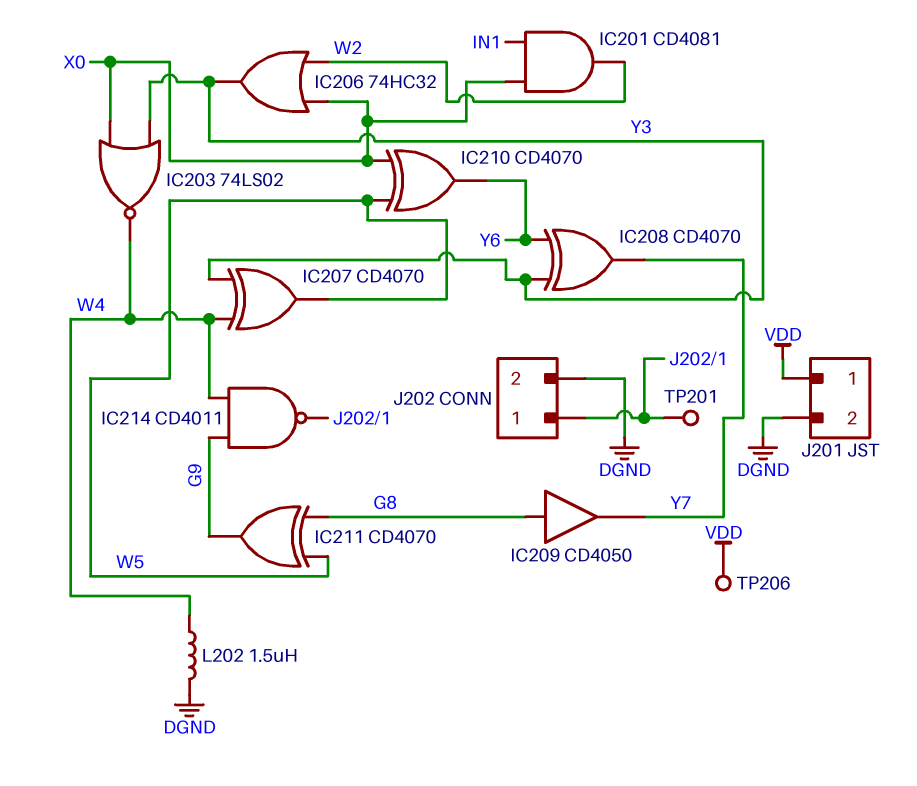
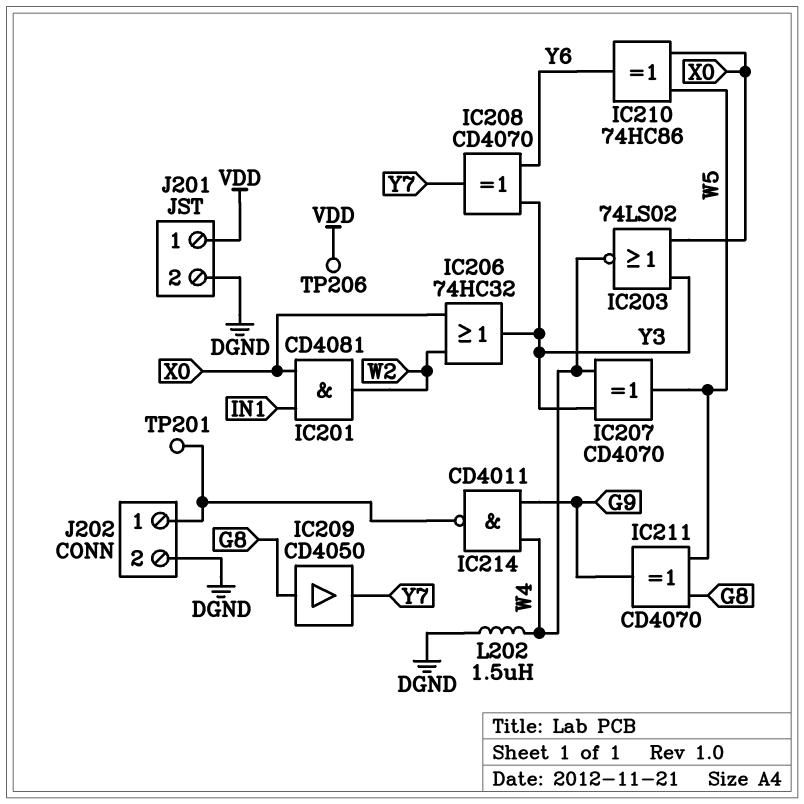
IC210: XOR CD4070 (in W5, in X0, out Y6) -> XOR 74HC86 (in W5, in X0, out Y6)

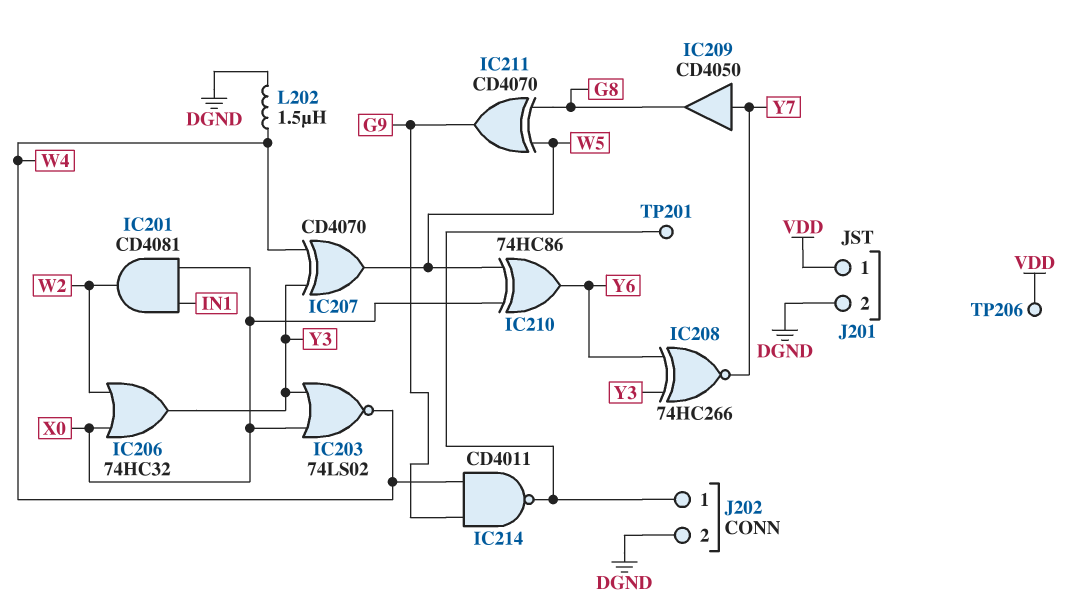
IC208: XOR CD4070 (in Y3, in Y6, out Y7) -> XNOR 74HC266 (in Y3, in Y6, out Y7)
IC209: buffer CD4050 (in G8, out Y7) -> buffer CD4050 (in Y7, out G8)

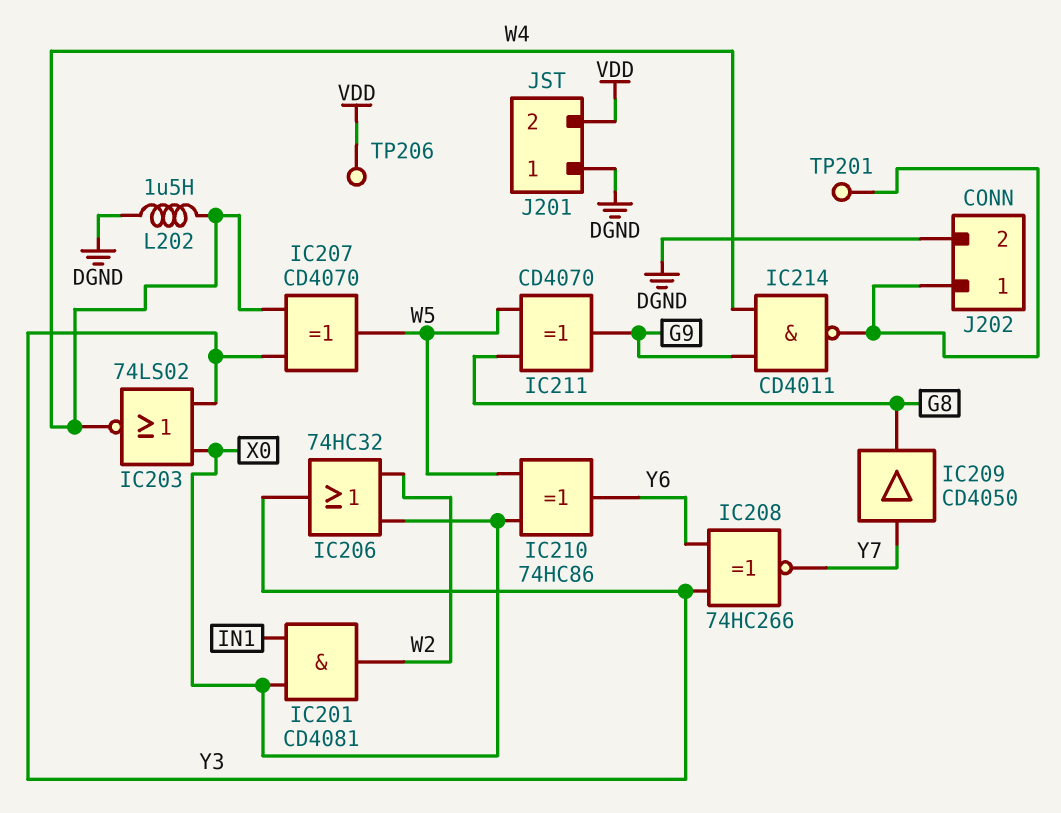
J201 pin 1: VDD -> DGND
J201 pin 2: DGND -> VDD

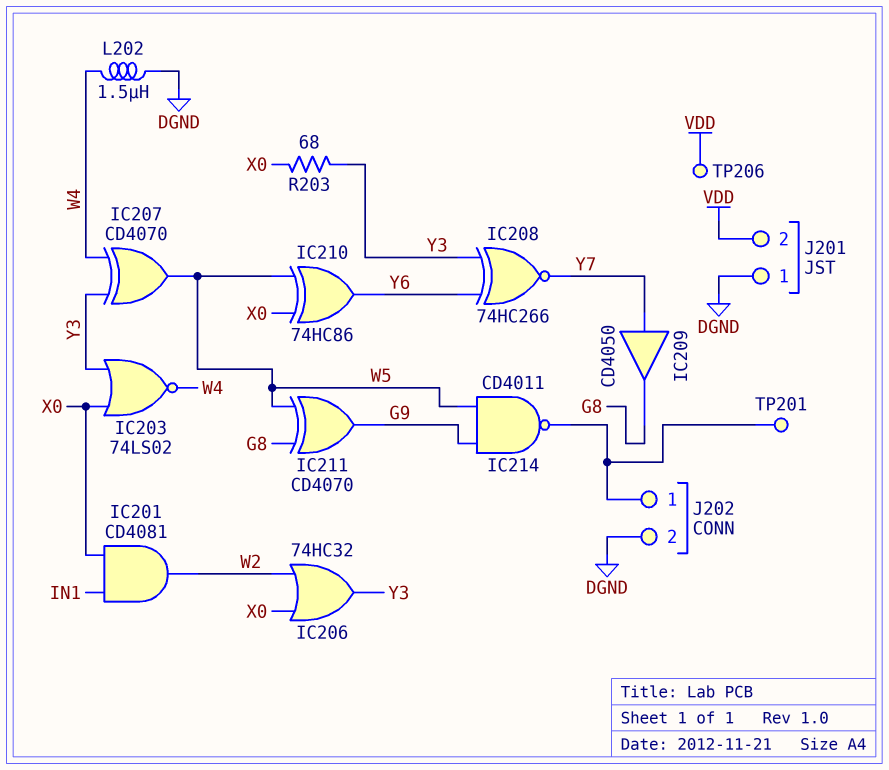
IC214: NAND CD4011 (in G9, in W4, out J202/1) -> NAND CD4011 (in G9, in W5, out J202/1)
R203: none -> 68 (X0, Y3)

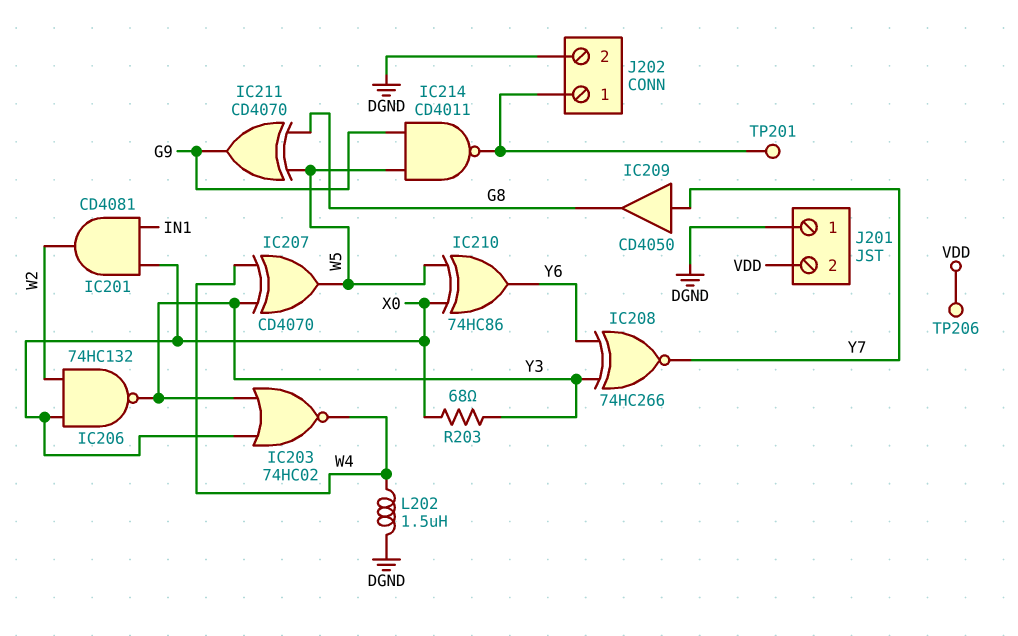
IC203: NOR 74LS02 (in X0, in Y3, out W4) -> NOR 74HC02 (in X0, in Y3, out W4)
IC206: OR 74HC32 (in W2, in X0, out Y3) -> NAND 74HC132 (in W2, in X0, out Y3)

